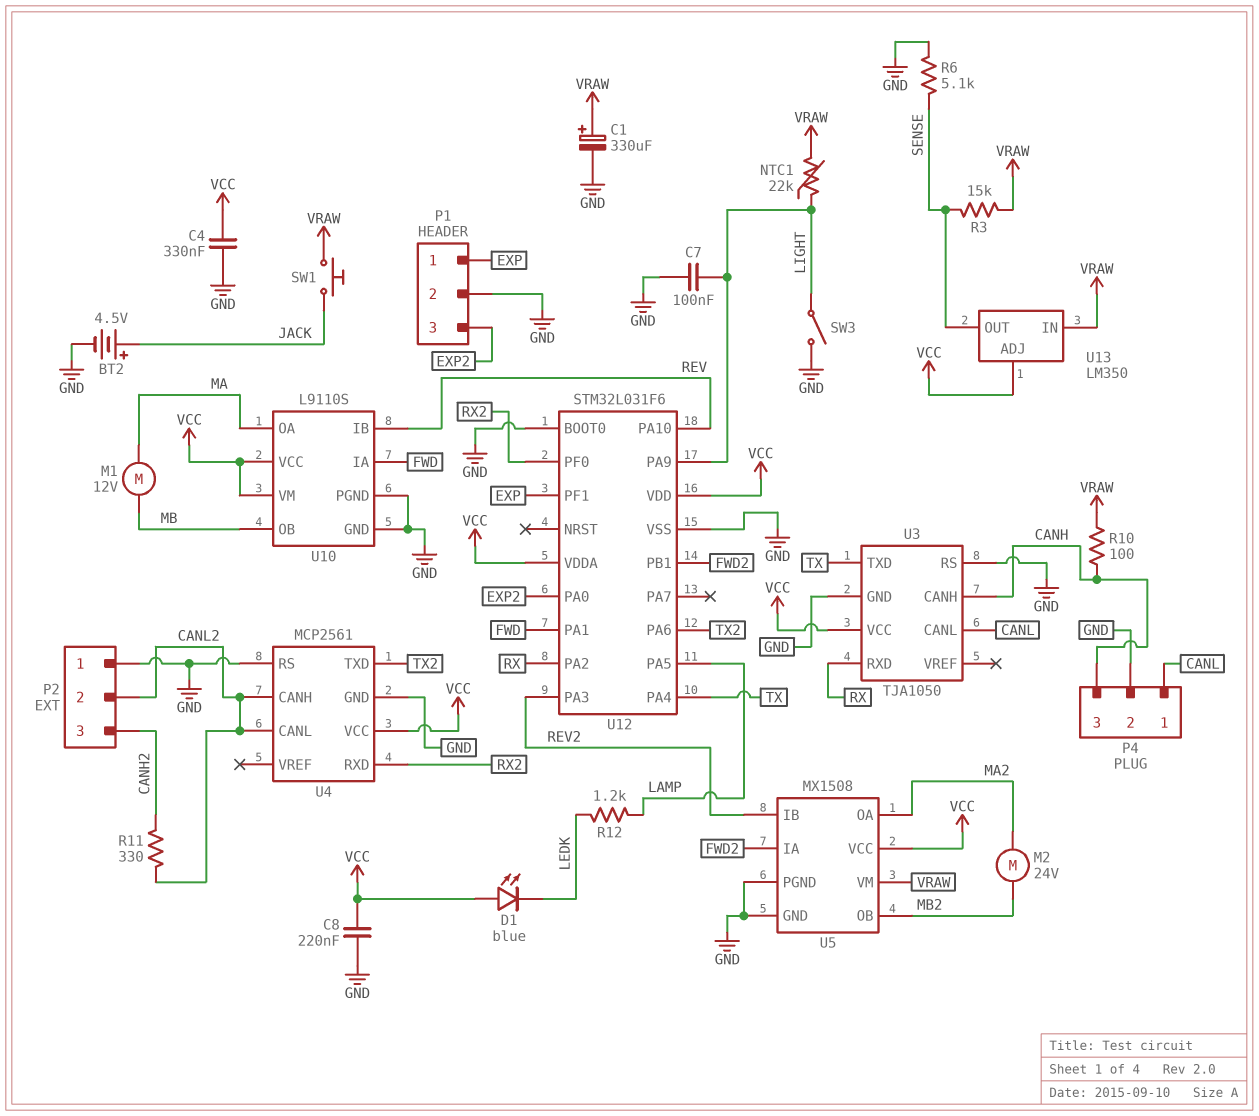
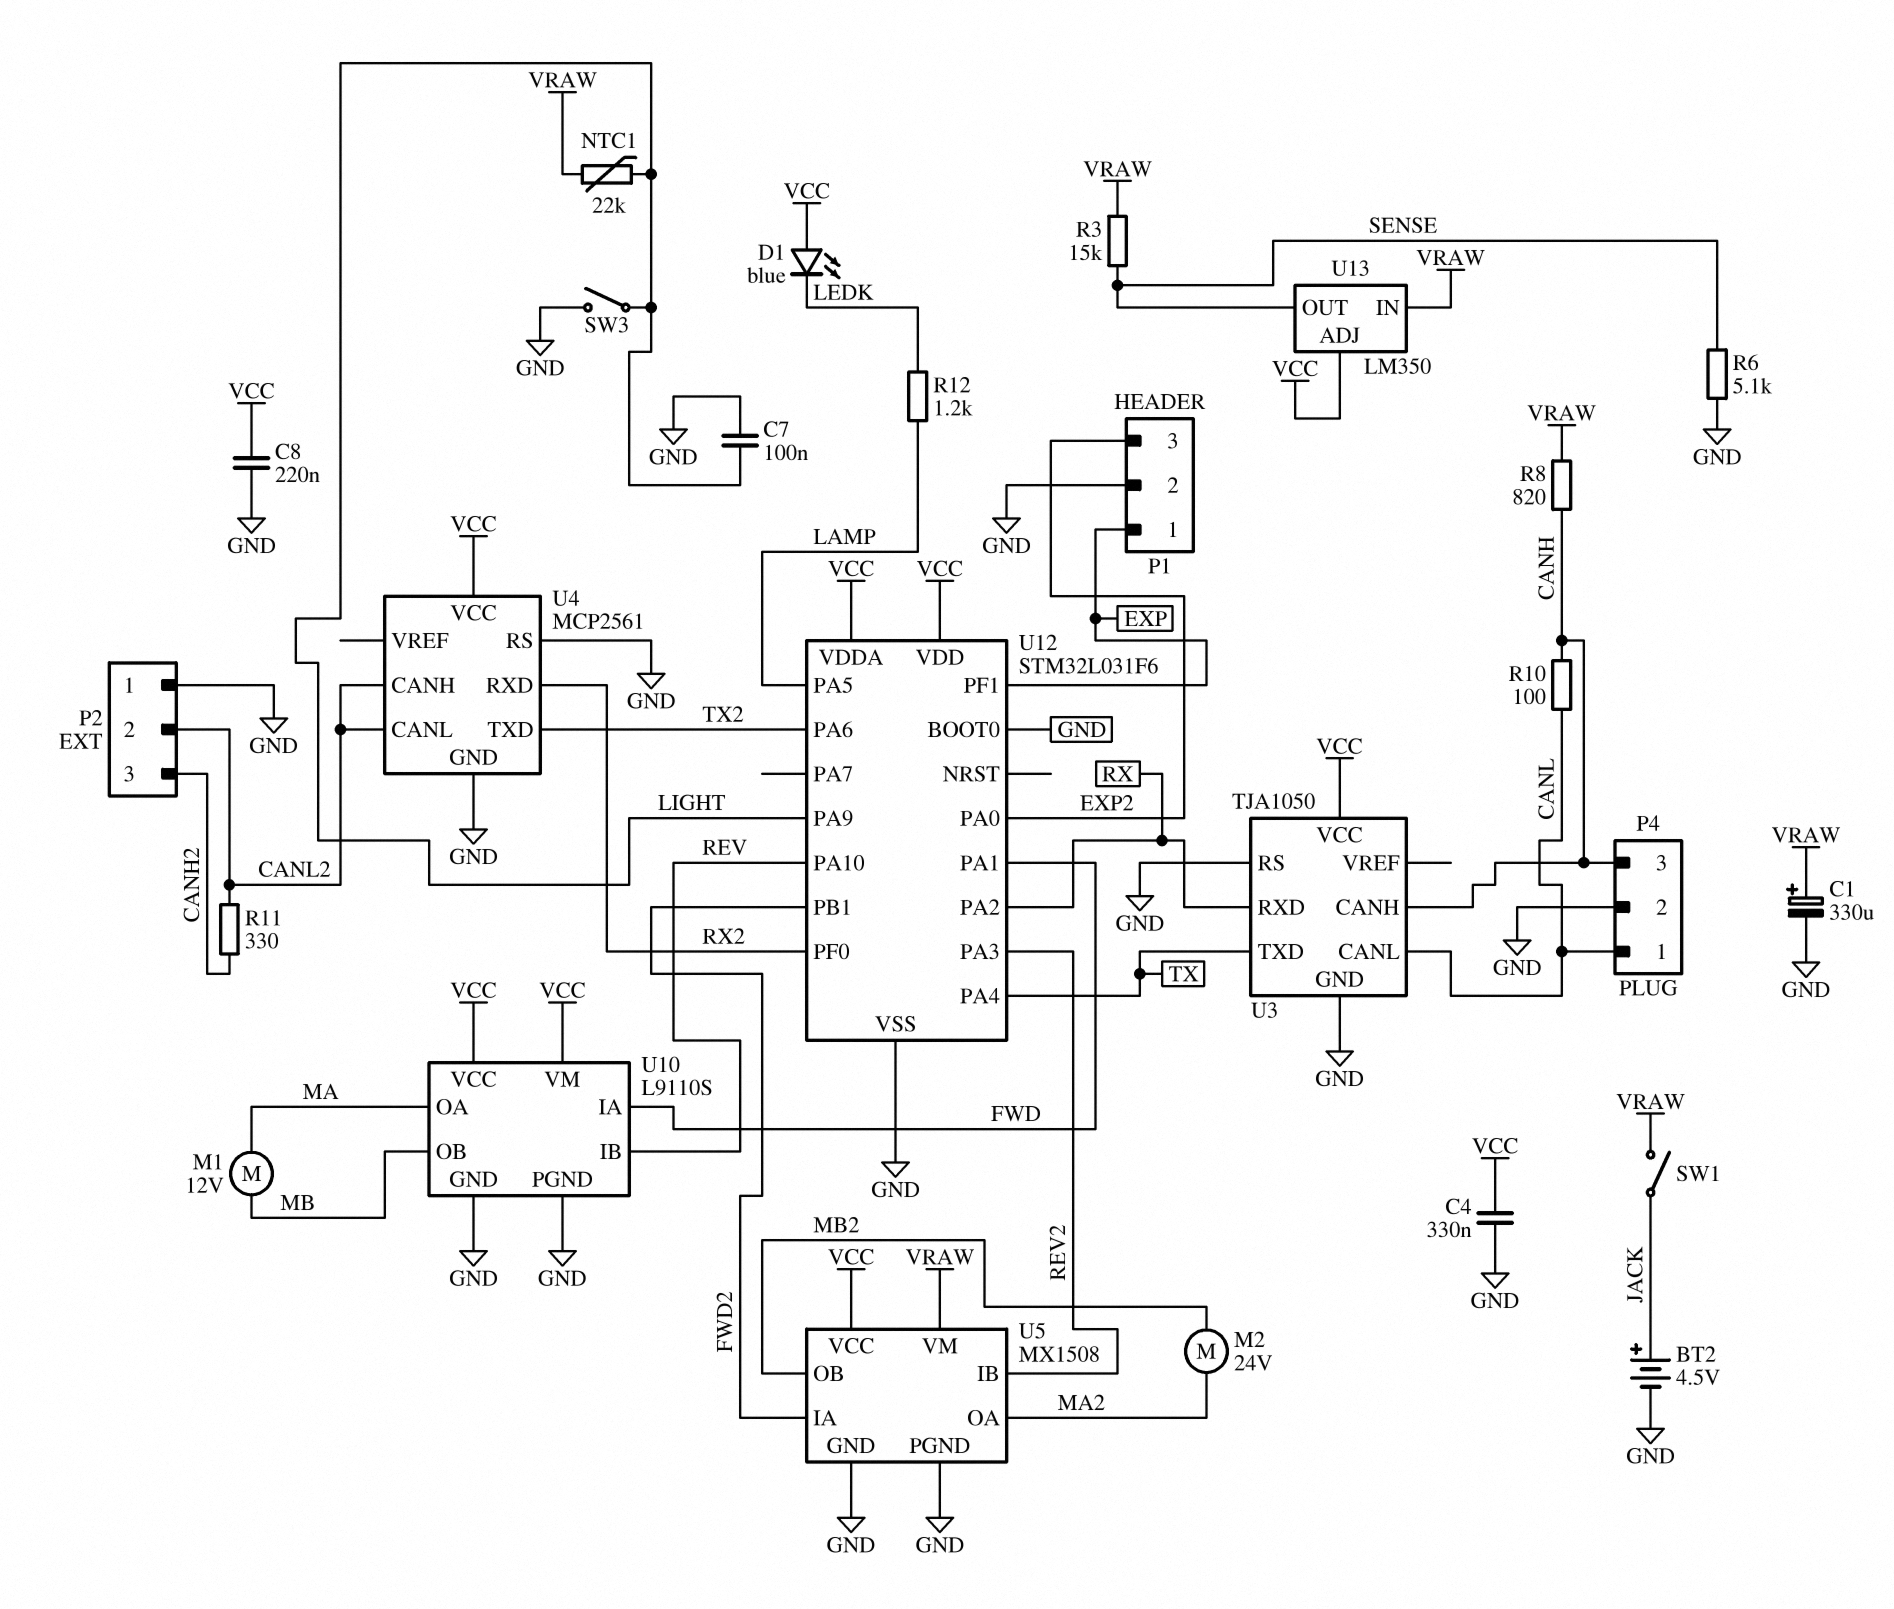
R8: none -> 820 (CANH, VRAW)
R10: 100 (CANH, VRAW) -> 100 (CANH, CANL)
SW1: button (JACK, VRAW) -> switch (JACK, VRAW)

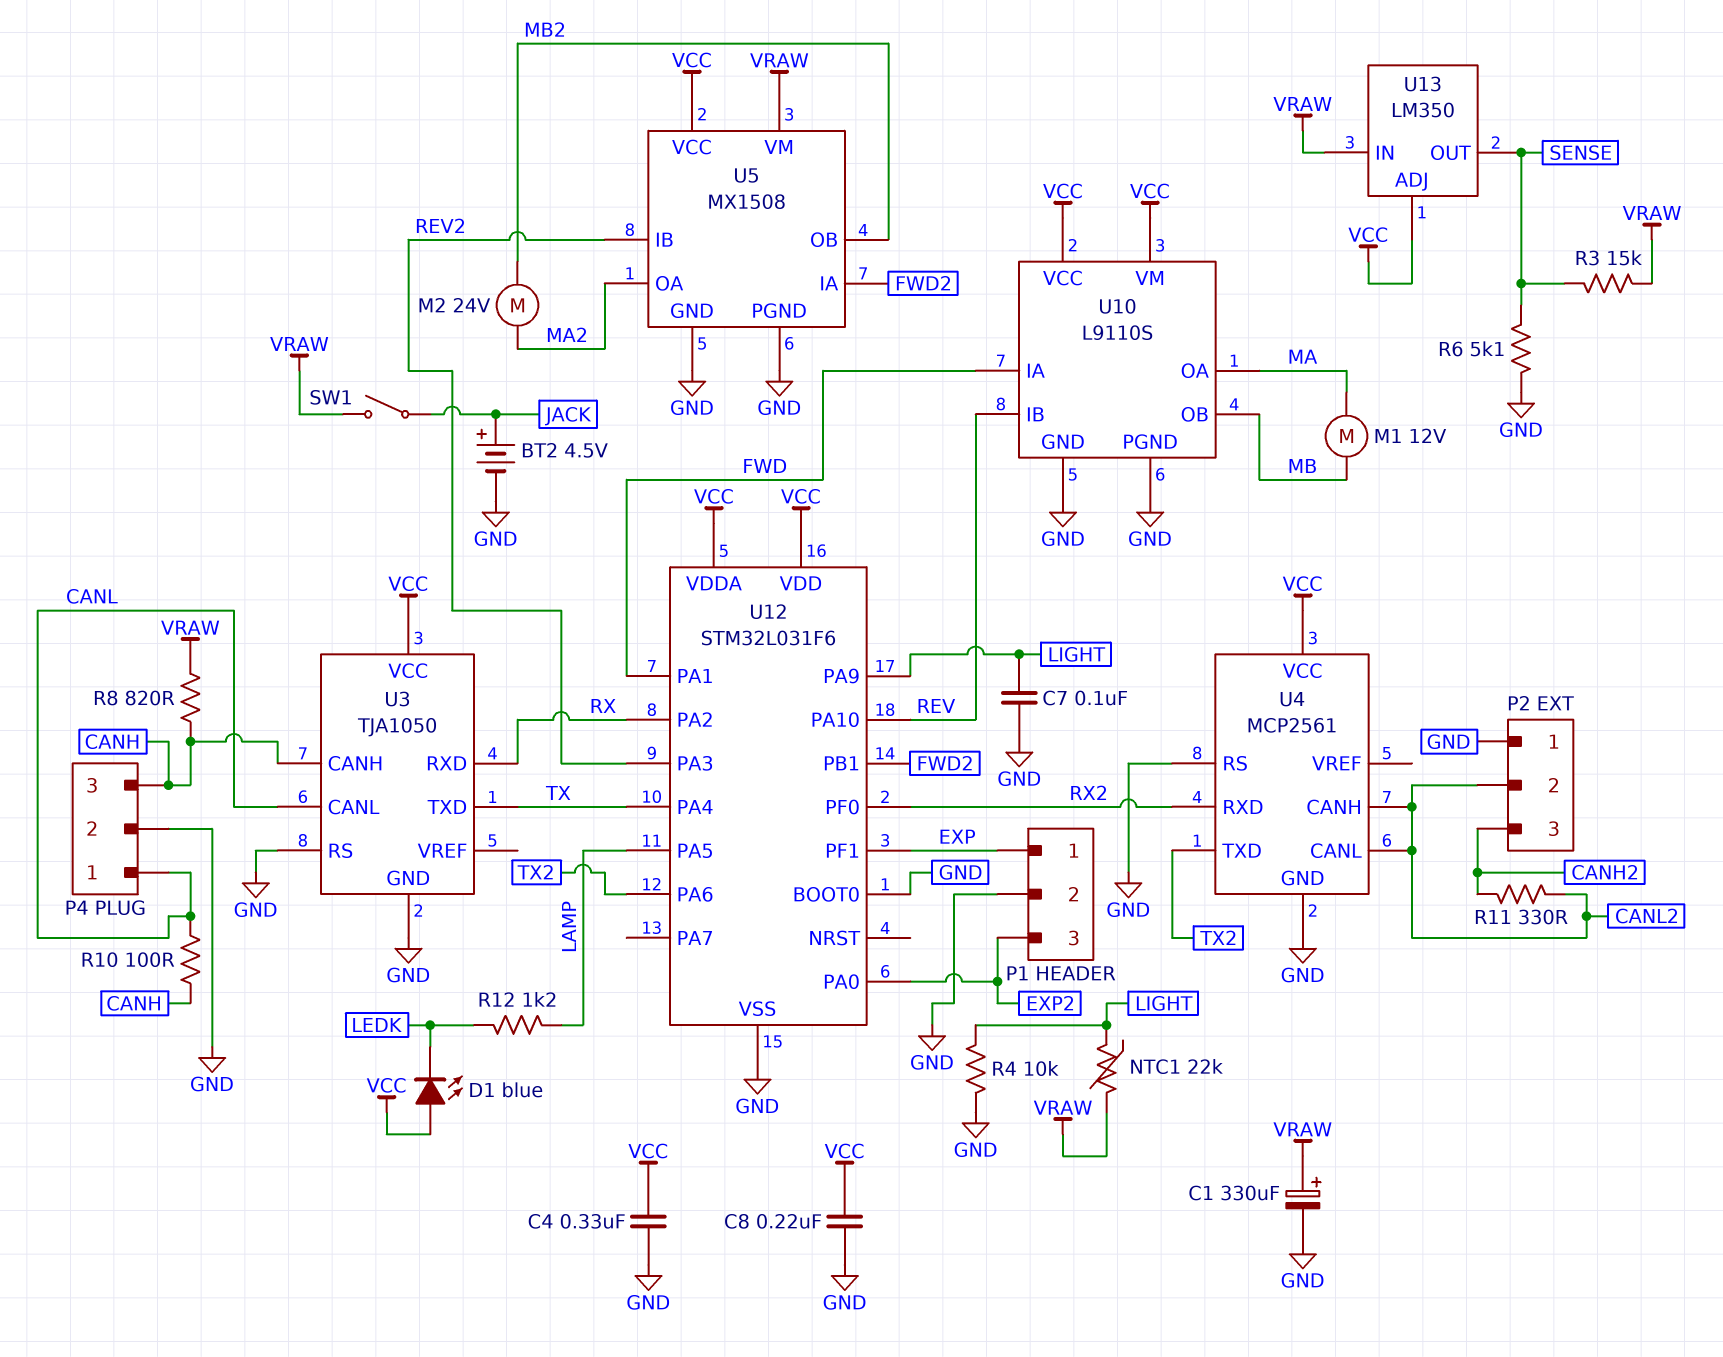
R4: none -> 10k (GND, LIGHT)
SW3: switch (GND, LIGHT) -> none

